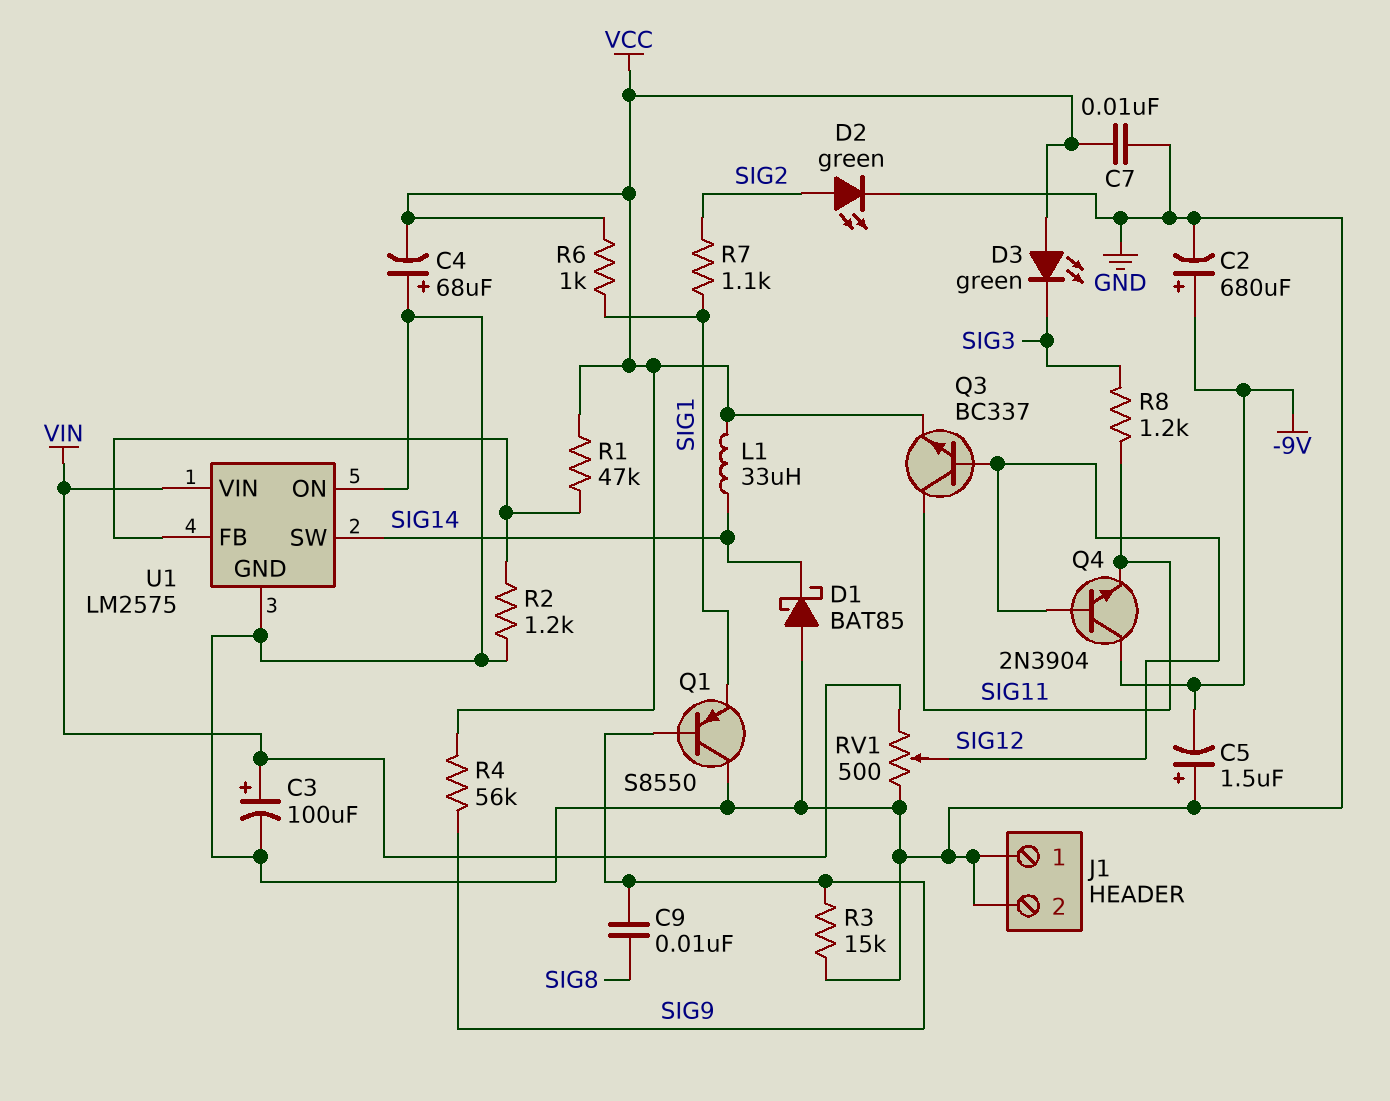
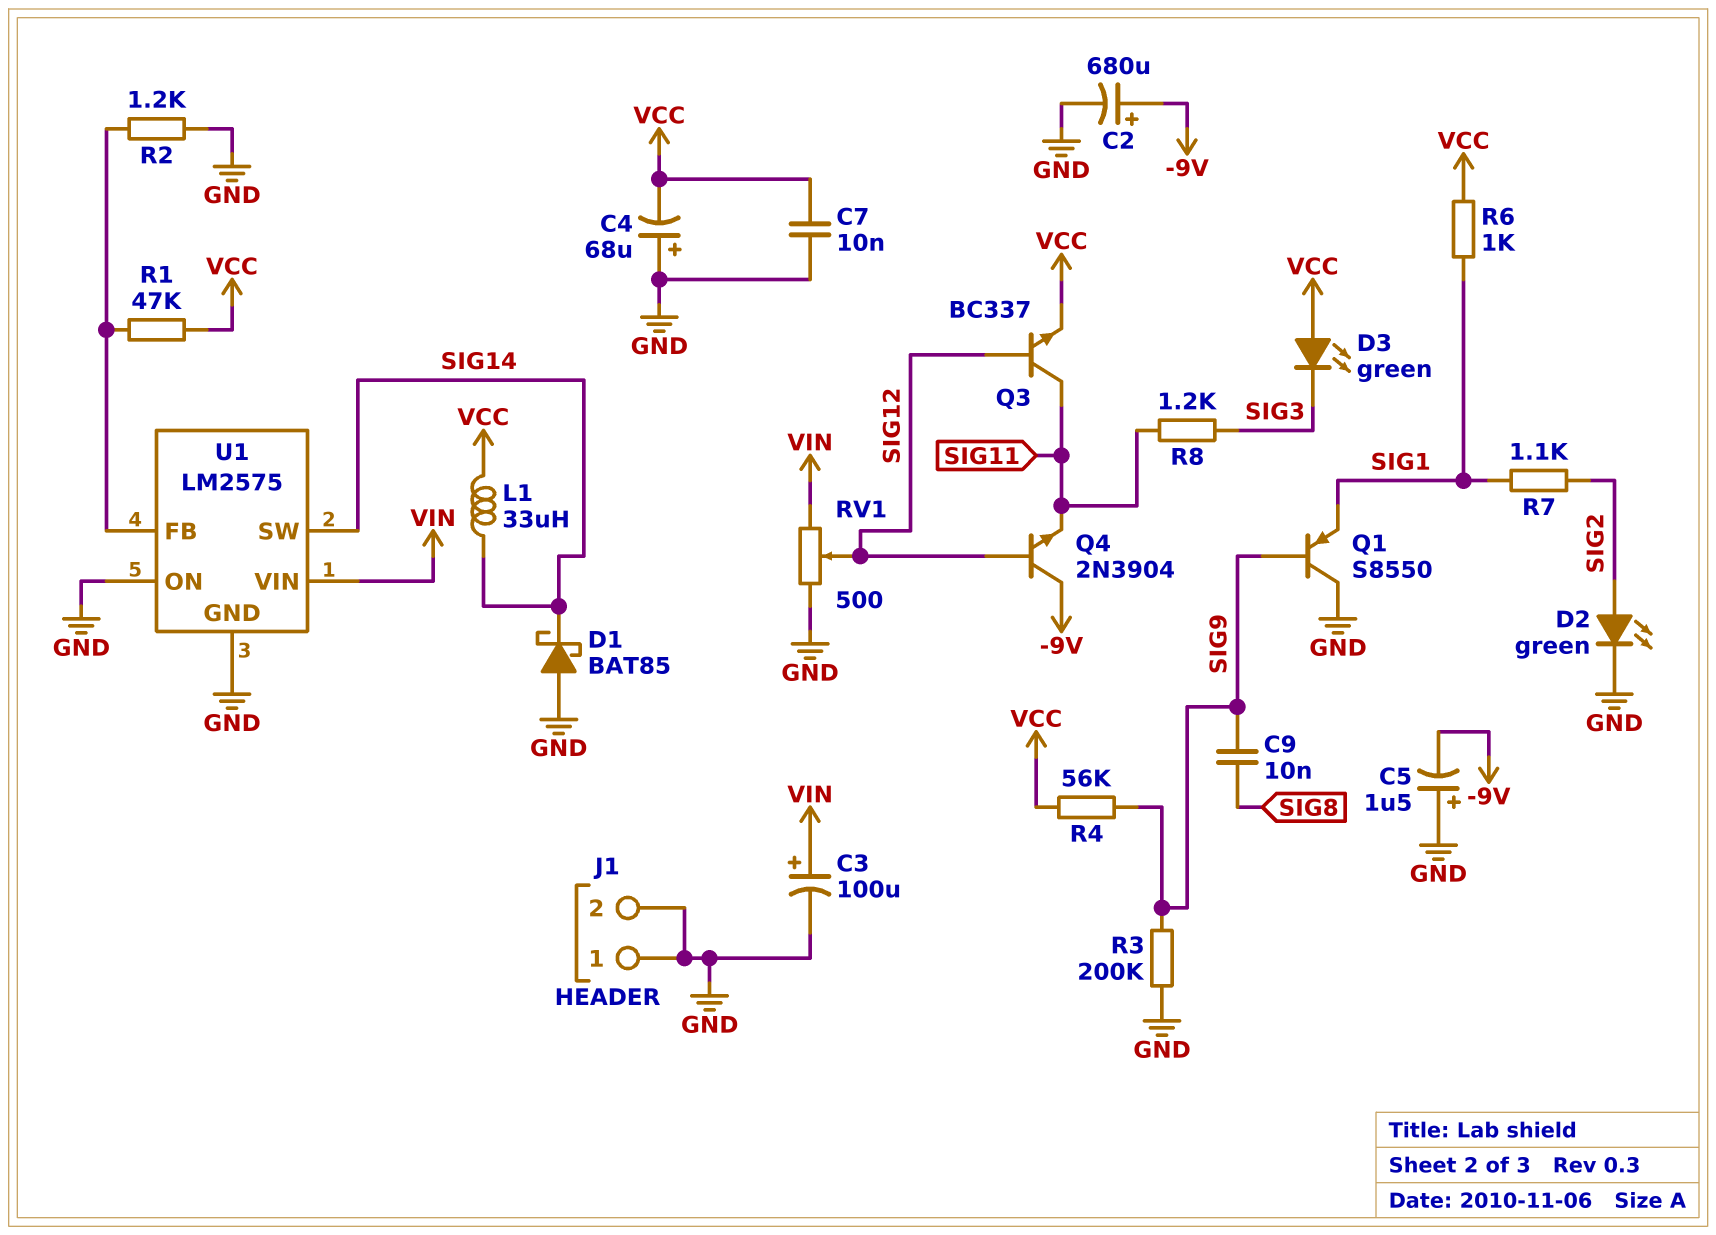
R3: 15k (GND, SIG9) -> 200k (GND, SIG9)

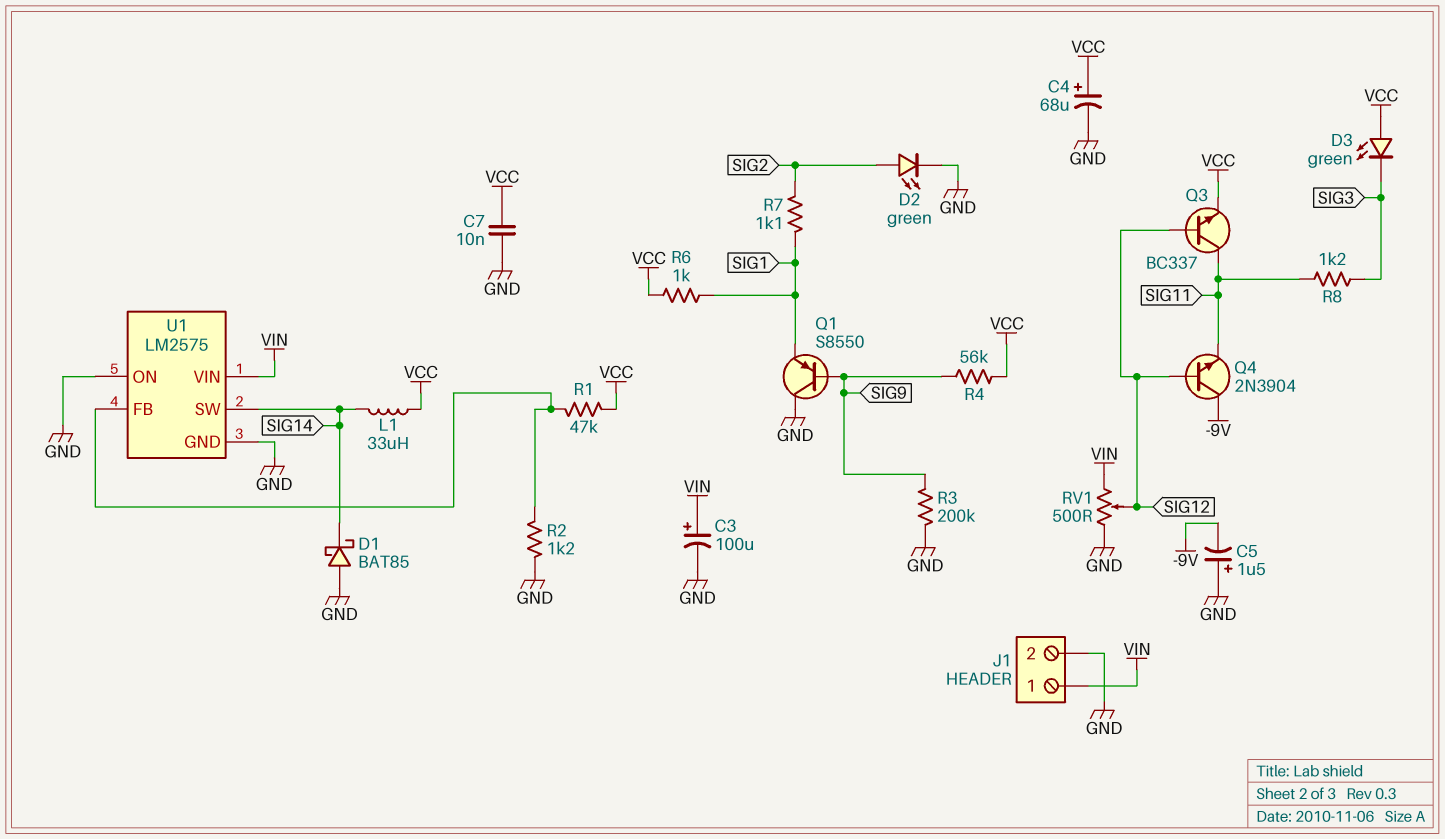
C2: 680uF (plus -9V, minus GND) -> none
C4: 68uF (plus GND, minus VCC) -> 68uF (plus VCC, minus GND)
C9: 10nF (SIG8, SIG9) -> none
J1 pin 1: GND -> VIN

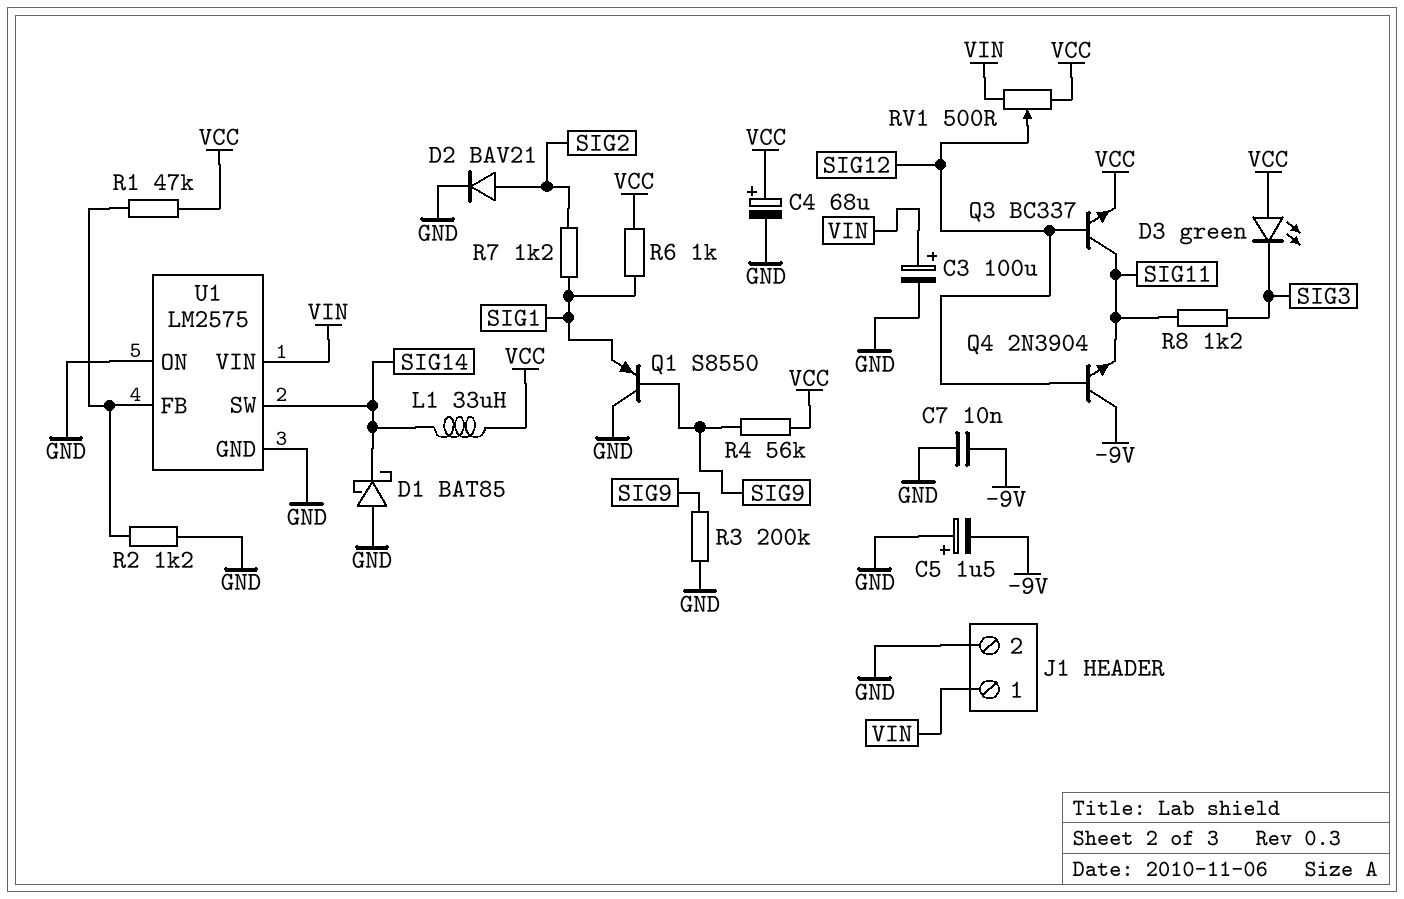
C7: 10nF (GND, VCC) -> 10nF (-9V, GND)
D2: LED green (A SIG2, K GND) -> diode BAV21 (A SIG2, K GND)
R7: 1.1k (SIG1, SIG2) -> 1.2k (SIG1, SIG2)
RV1: 500 (GND, VIN, wiper SIG12) -> 500 (VCC, VIN, wiper SIG12)

